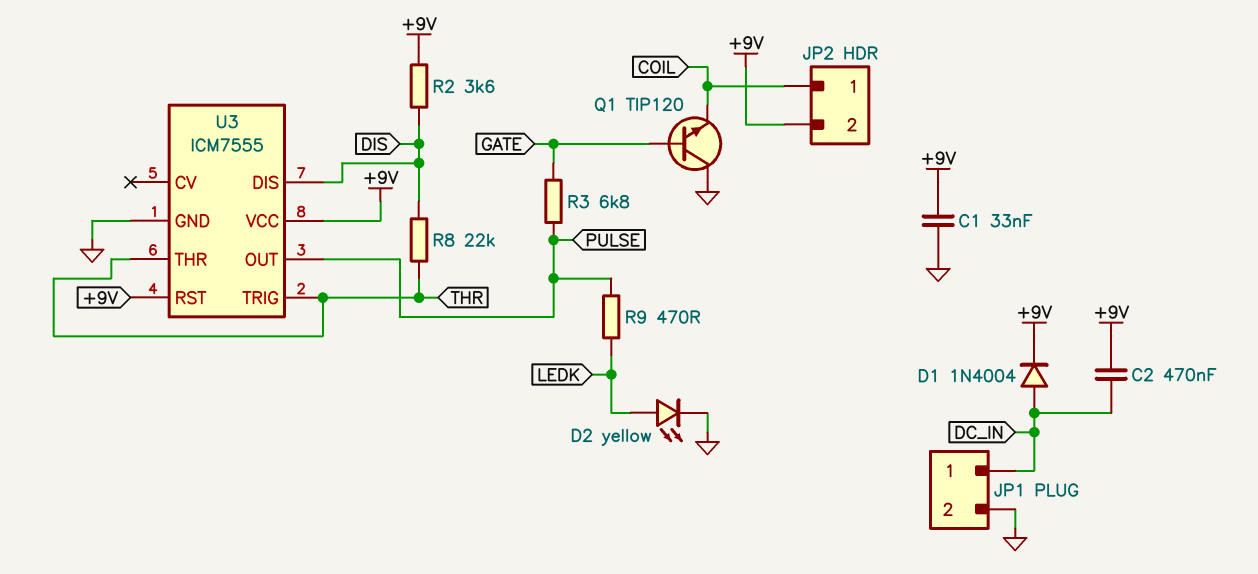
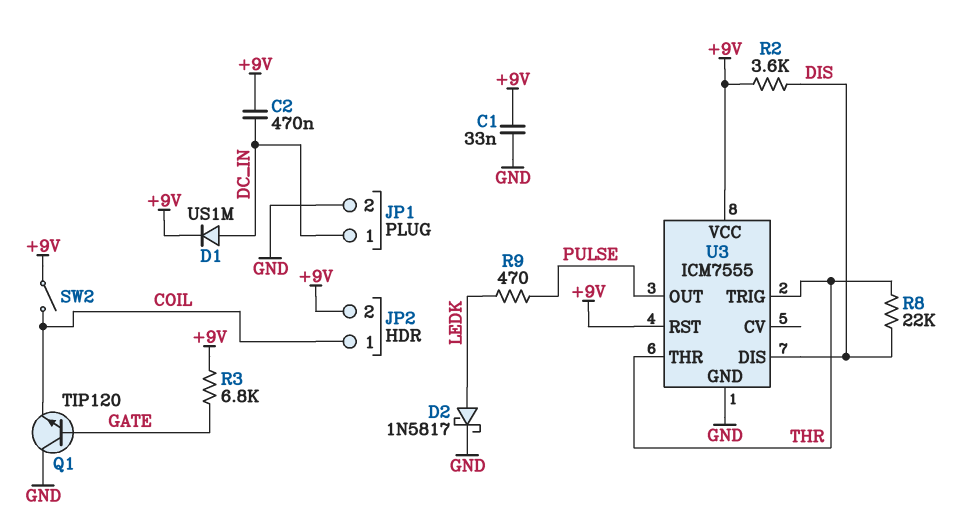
D1: diode 1N4004 (A DC_IN, K +9V) -> diode US1M (A DC_IN, K +9V)
D2: LED yellow (A LEDK, K GND) -> schottky 1N5817 (A LEDK, K GND)
R3: 6.8k (GATE, PULSE) -> 6.8k (+9V, GATE)
SW2: none -> switch (+9V, COIL)

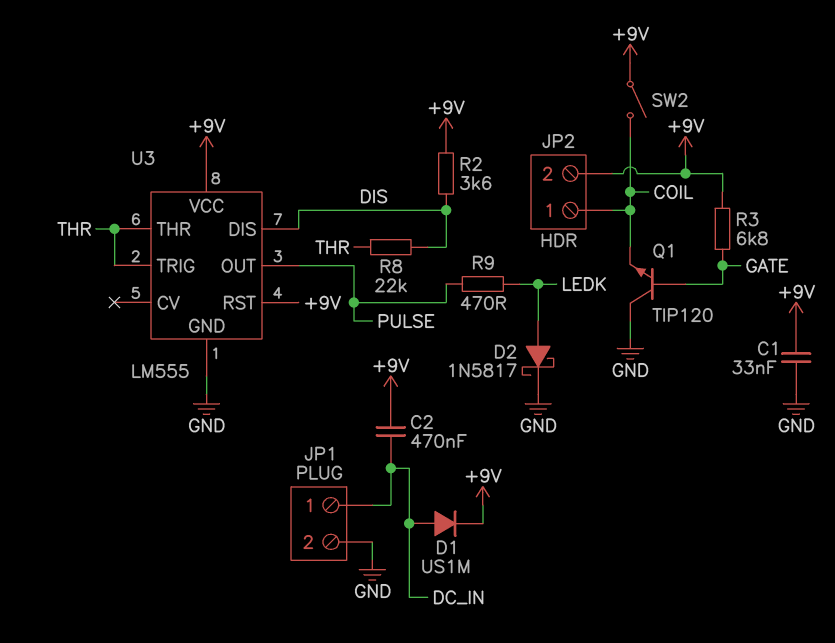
U3: ICM7555 -> LM555

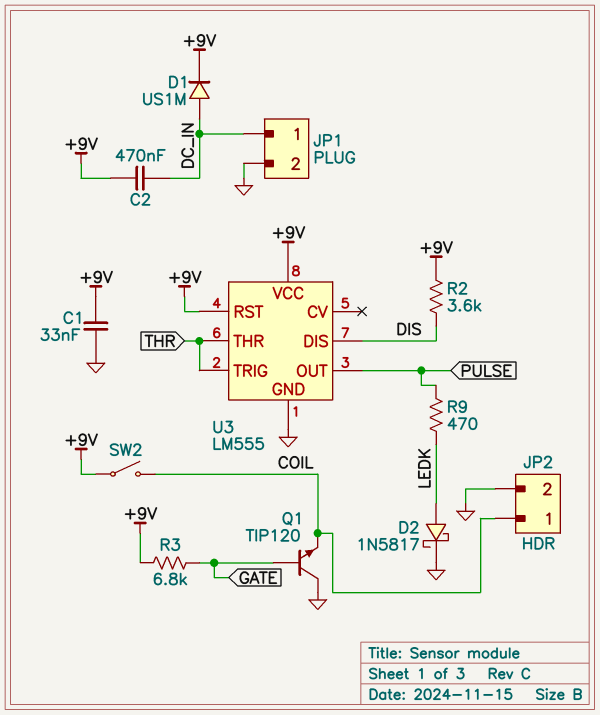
JP2 pin 2: +9V -> GND
R8: 22k (DIS, THR) -> none

